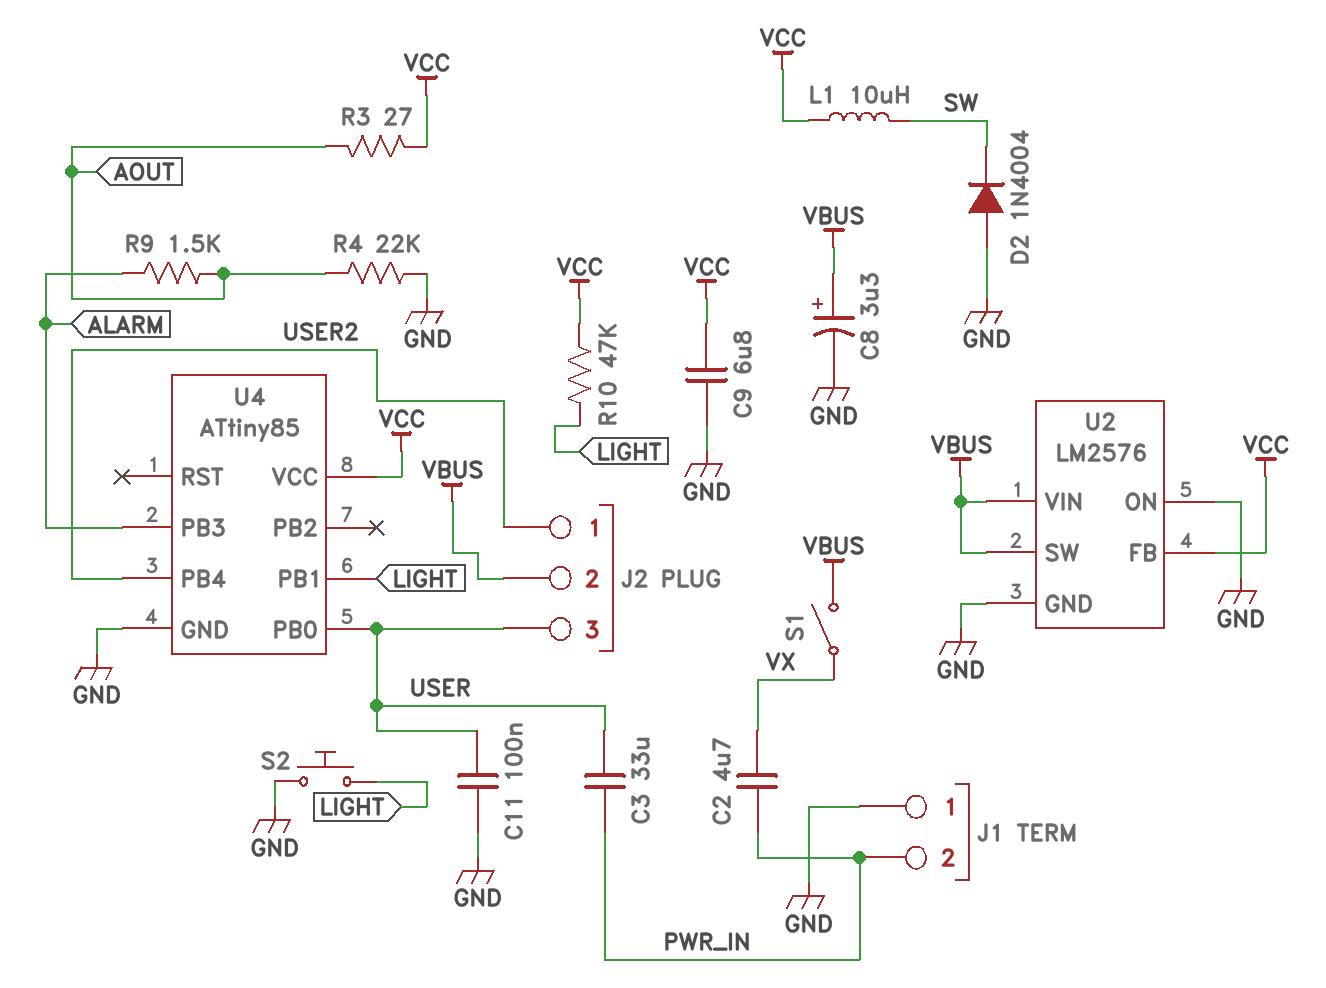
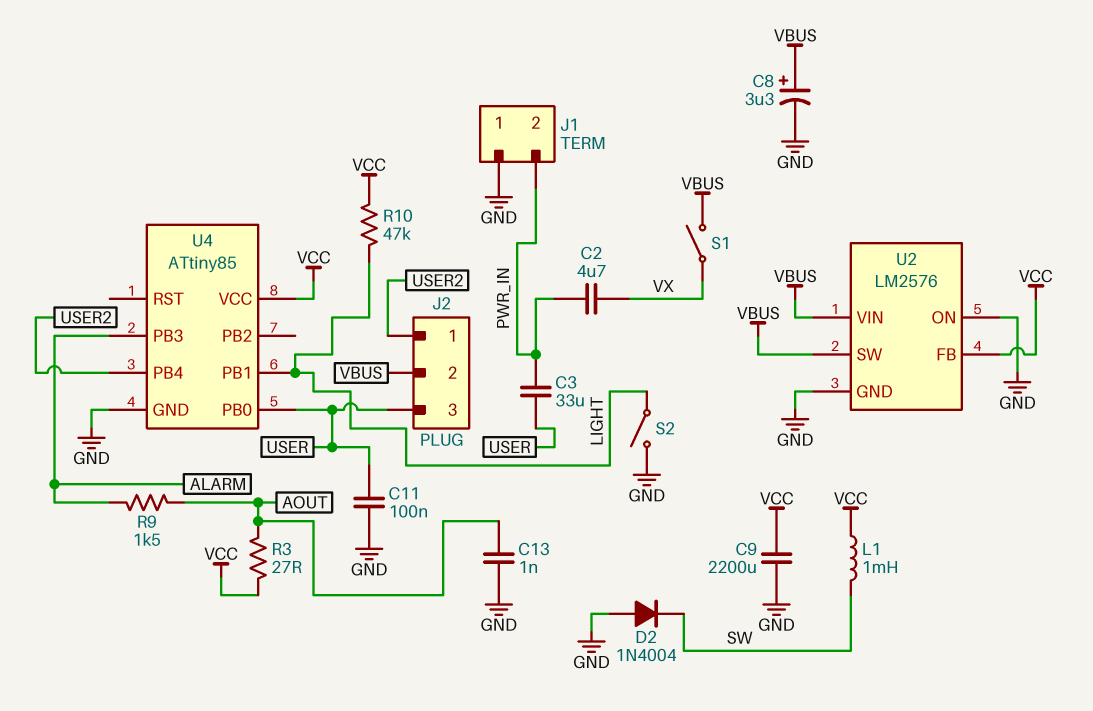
C9: 6.8uF (GND, VCC) -> 2200uF (GND, VCC)
C13: none -> 1nF (AOUT, GND)
L1: 10uH (SW, VCC) -> 1mH (SW, VCC)
R4: 22k (AOUT, GND) -> none
S2: button (GND, LIGHT) -> switch (GND, LIGHT)

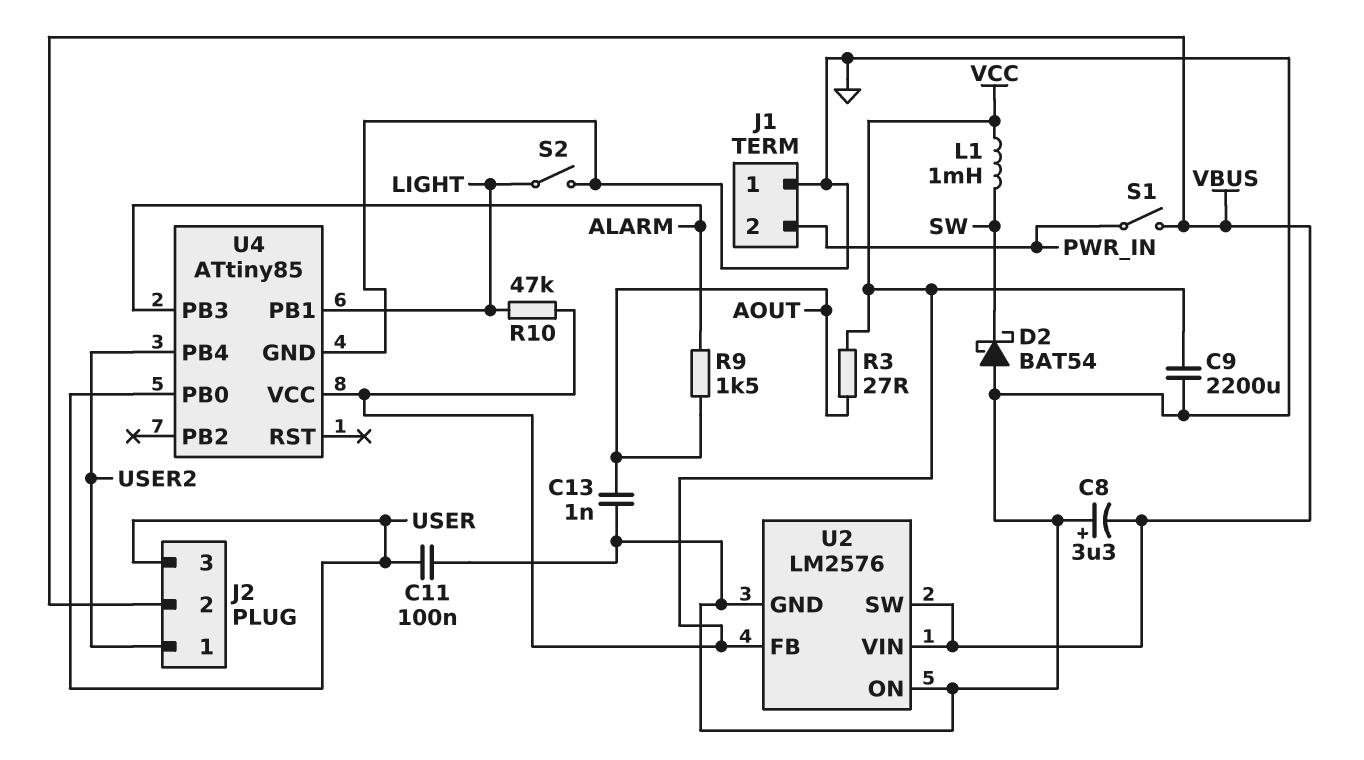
C2: 4.7uF (PWR_IN, VX) -> none
C3: 33uF (PWR_IN, USER) -> none
C8: 3.3uF (plus VBUS, minus GND) -> 3.3uF (plus GND, minus VBUS)
D2: diode 1N4004 (A GND, K SW) -> schottky BAT54 (A GND, K SW)
S1: switch (VBUS, VX) -> switch (PWR_IN, VBUS)

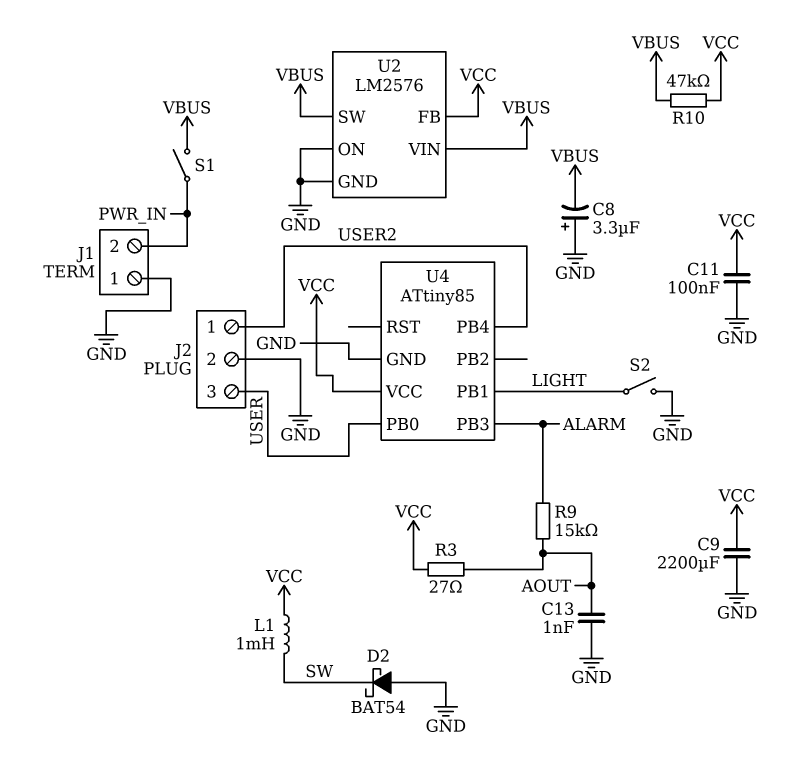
C11: 100nF (GND, USER) -> 100nF (GND, VCC)
J2 pin 2: VBUS -> GND
R9: 1.5k (ALARM, AOUT) -> 15k (ALARM, AOUT)
R10: 47k (LIGHT, VCC) -> 47k (VBUS, VCC)

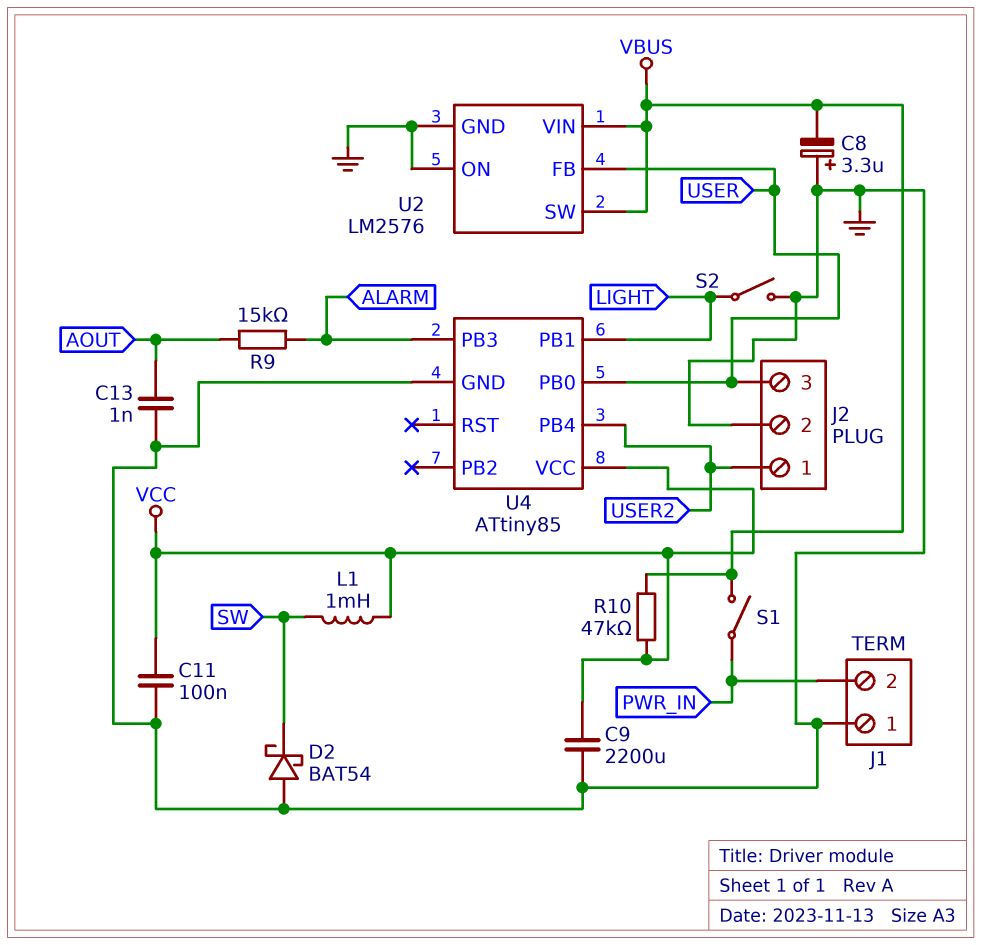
R3: 27 (AOUT, VCC) -> none
U2 pin FB: VCC -> USER

